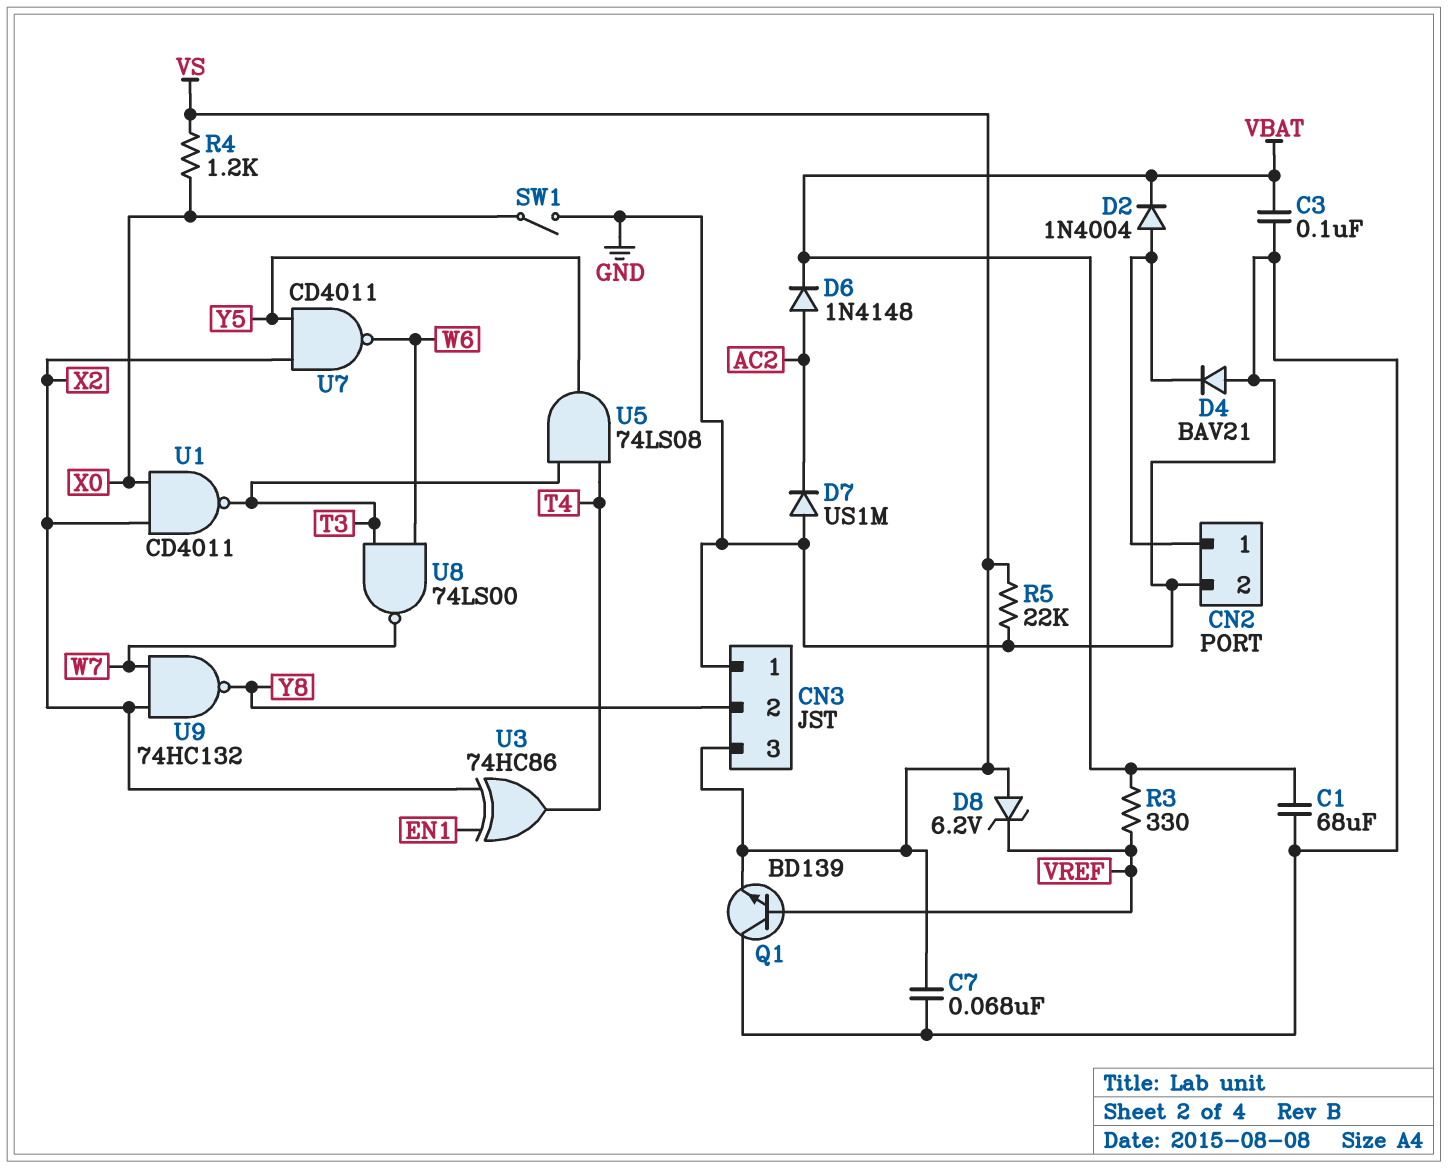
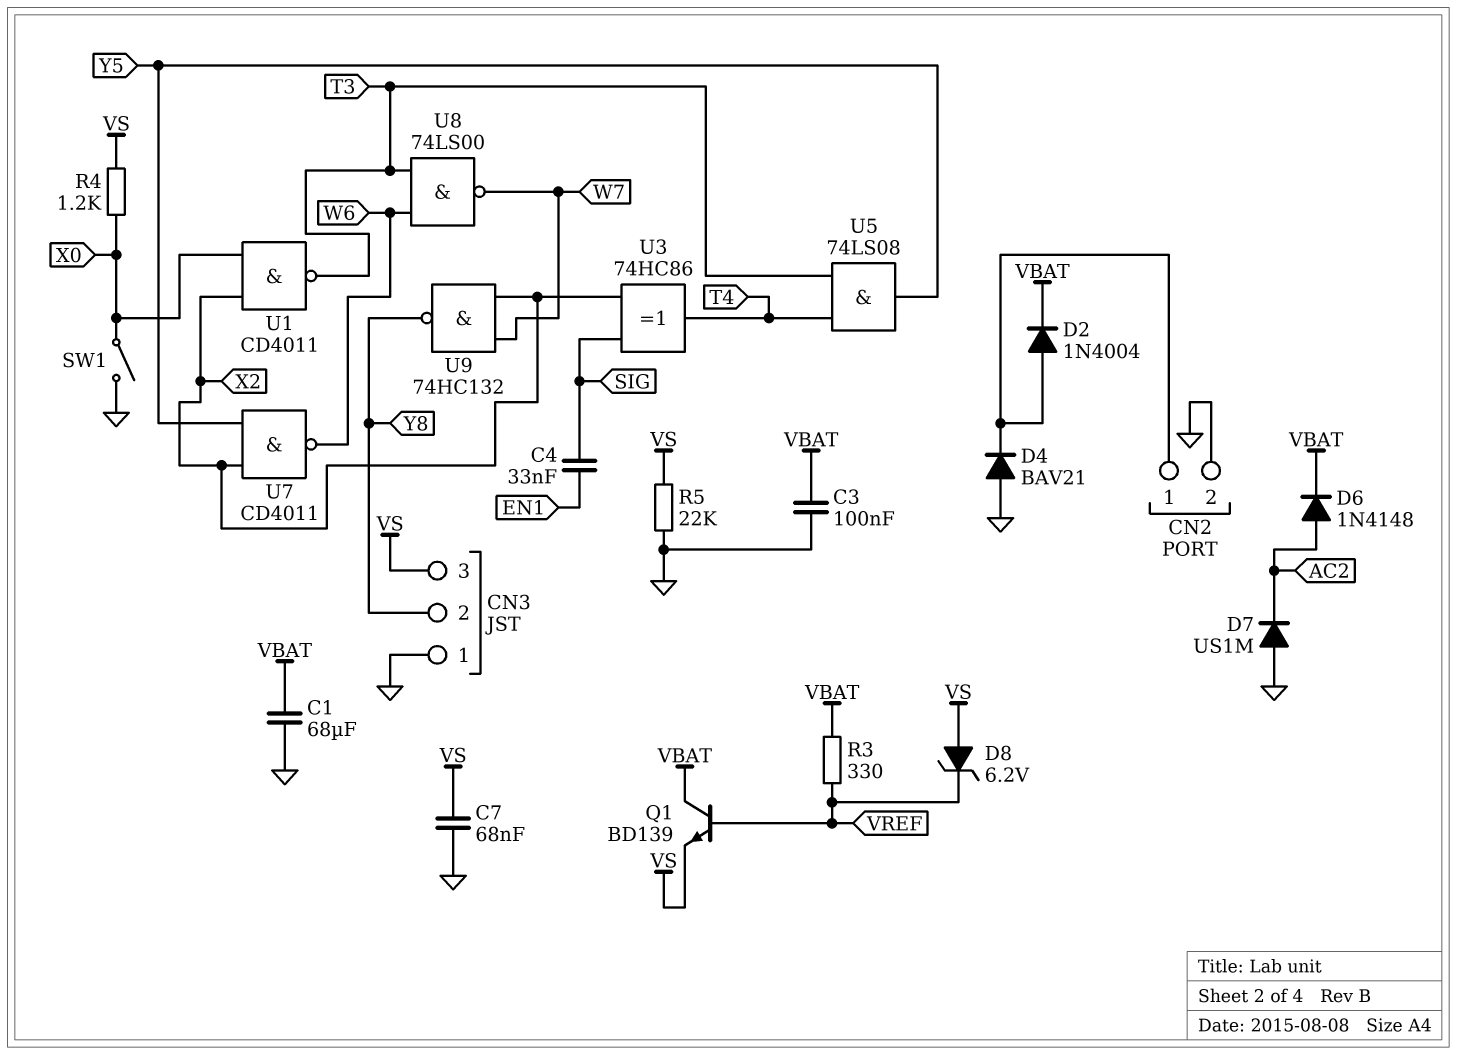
C4: none -> 33nF (EN1, SIG)
Q1: NPN BD139 (B VREF, C GND, E VS) -> NPN BD139 (B VREF, C VBAT, E VS)
U3: XOR 74HC86 (in EN1, in X2, out T4) -> XOR 74HC86 (in SIG, in X2, out T4)

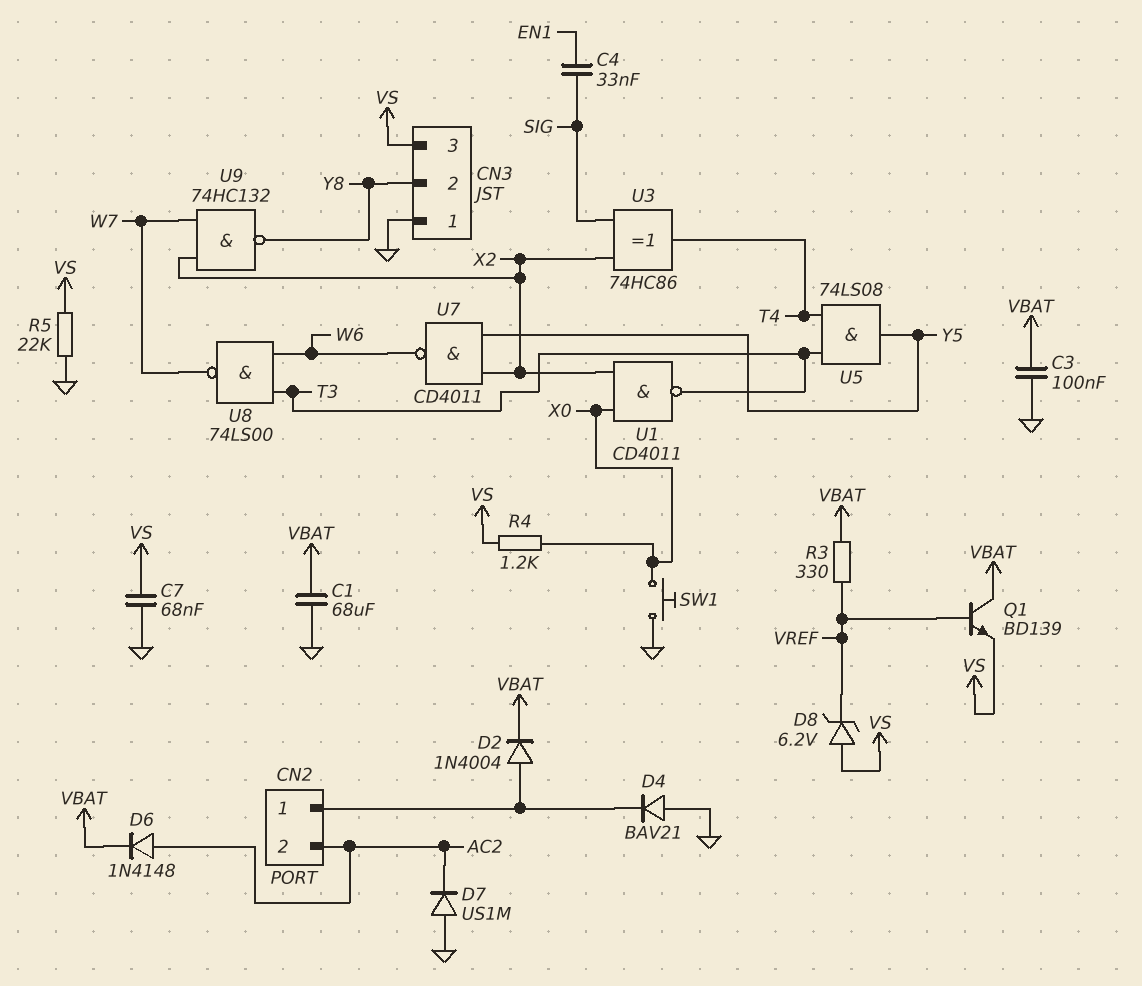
CN2 pin 2: GND -> AC2
SW1: switch (GND, X0) -> button (GND, X0)

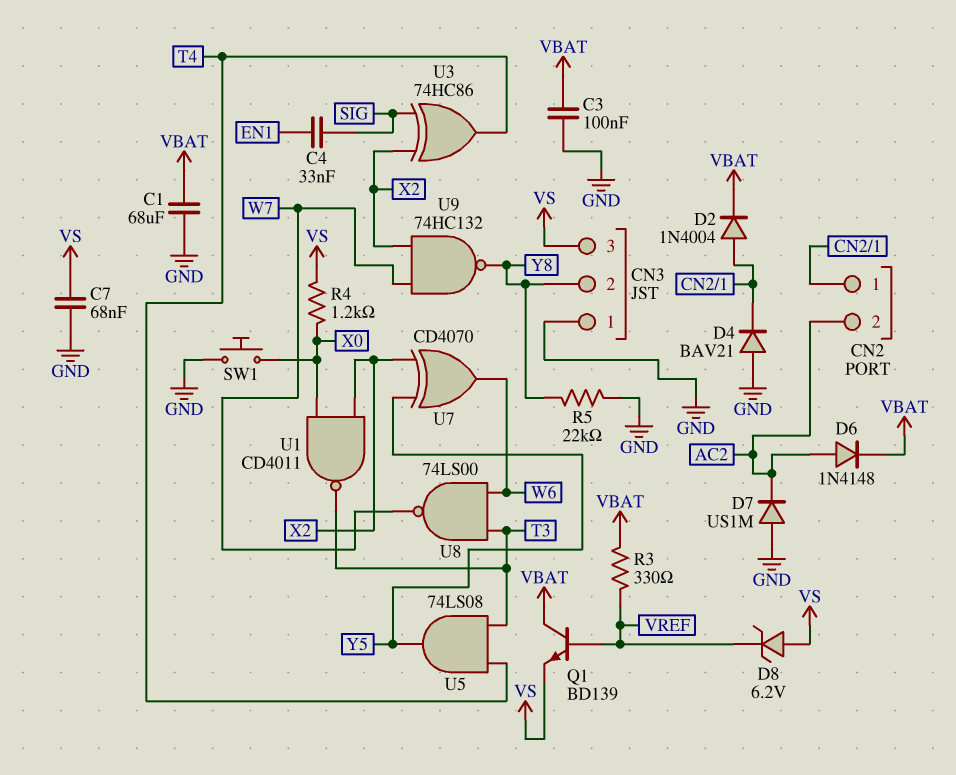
R5: 22k (GND, VS) -> 22k (GND, Y8)
U7: NAND CD4011 (in X2, in Y5, out W6) -> XOR CD4070 (in X2, in Y5, out W6)

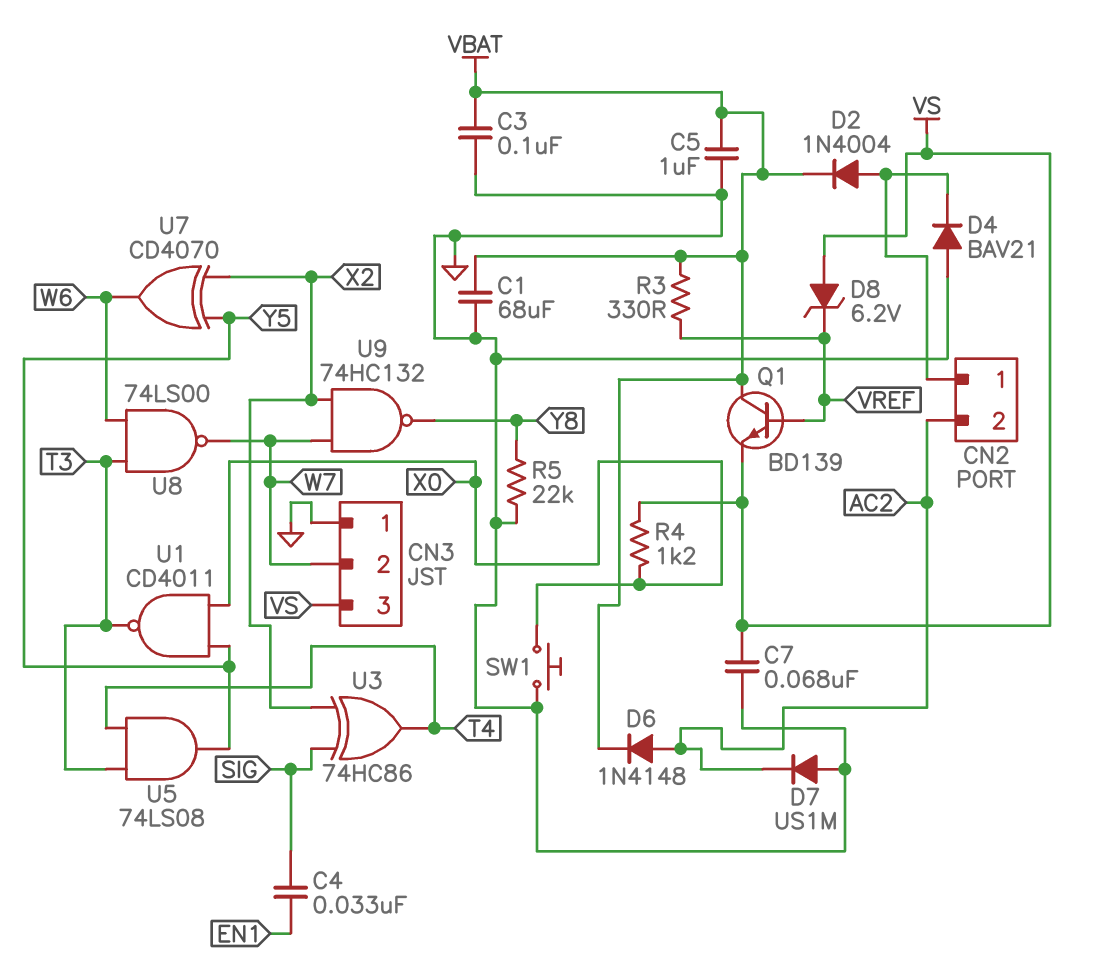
C5: none -> 1uF (GND, VBAT)
CN3 pin 2: Y8 -> W7
U1: NAND CD4011 (in X0, in X2, out T3) -> NAND CD4011 (in X0, in Y5, out T3)

